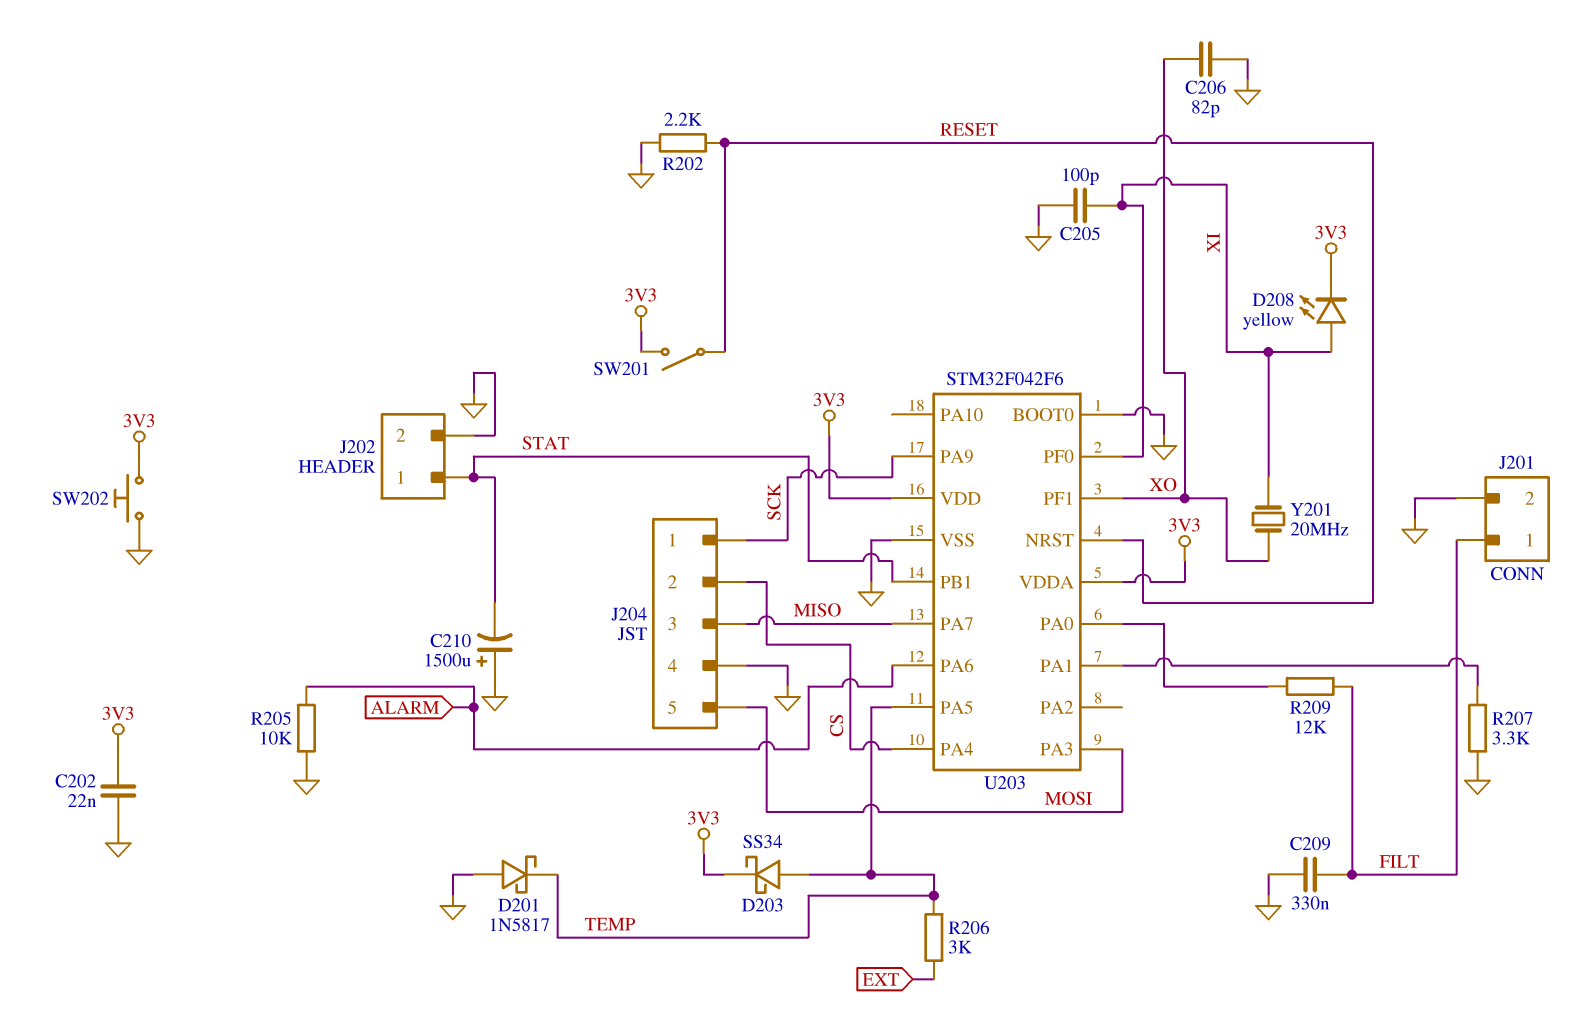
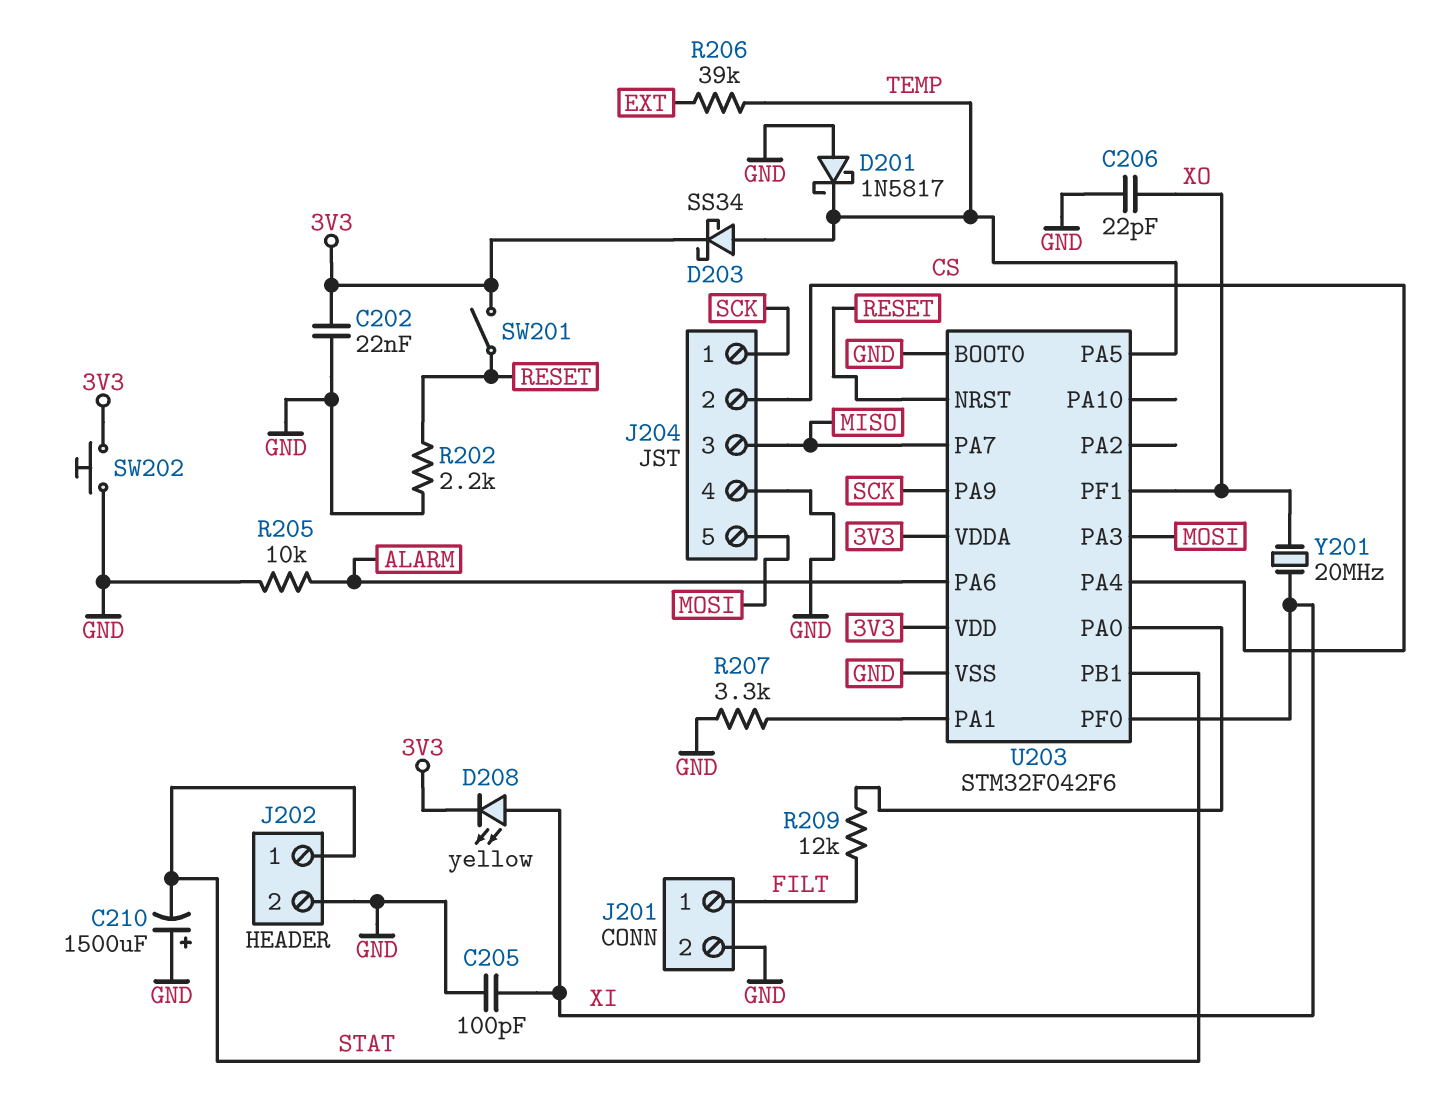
C206: 82pF (GND, XO) -> 22pF (GND, XO)
C209: 330nF (FILT, GND) -> none
R206: 3k (EXT, TEMP) -> 39k (EXT, TEMP)

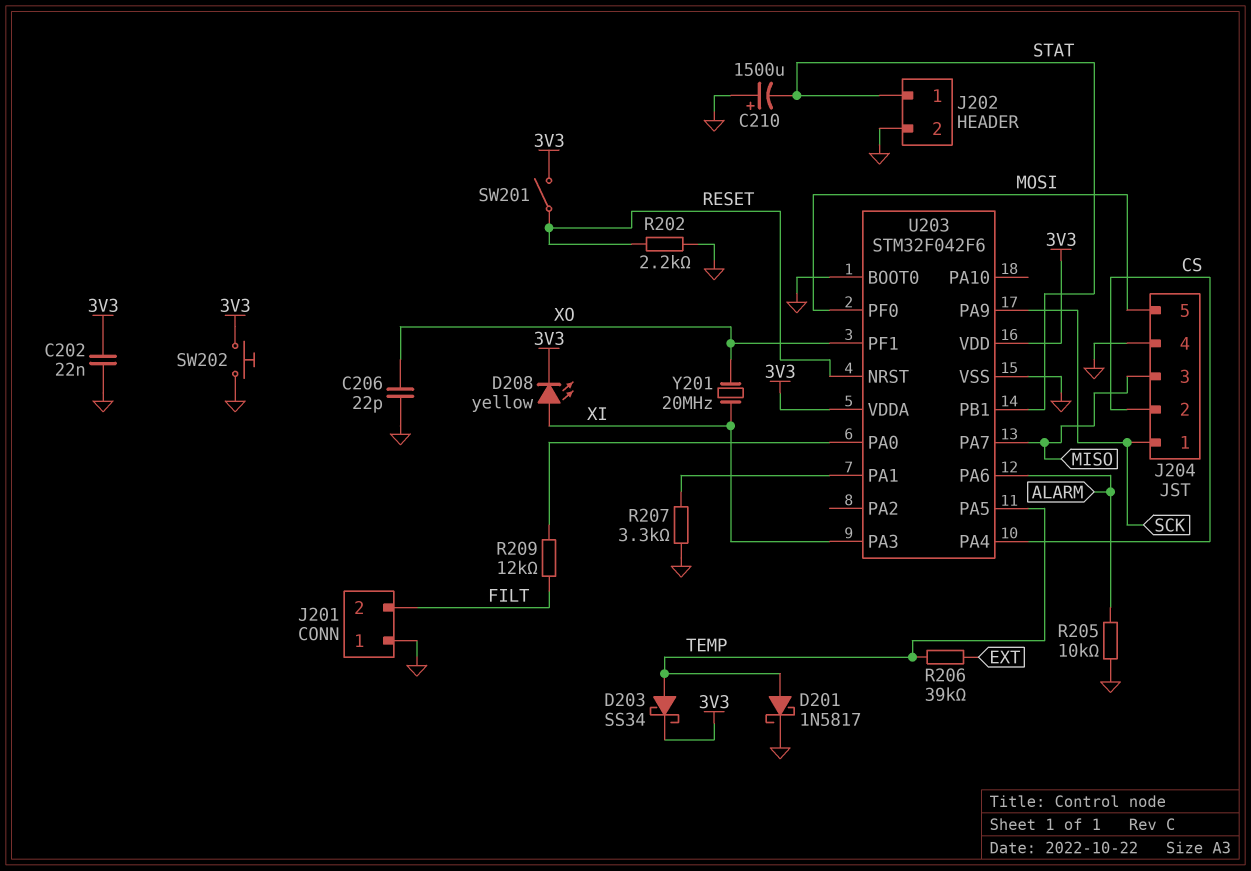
C205: 100pF (GND, XI) -> none
D201: schottky 1N5817 (A GND, K TEMP) -> schottky 1N5817 (A TEMP, K GND)
J201 pin 1: FILT -> GND
J201 pin 2: GND -> FILT
U203 pin PA3: MOSI -> XI
U203 pin PF0: XI -> MOSI

